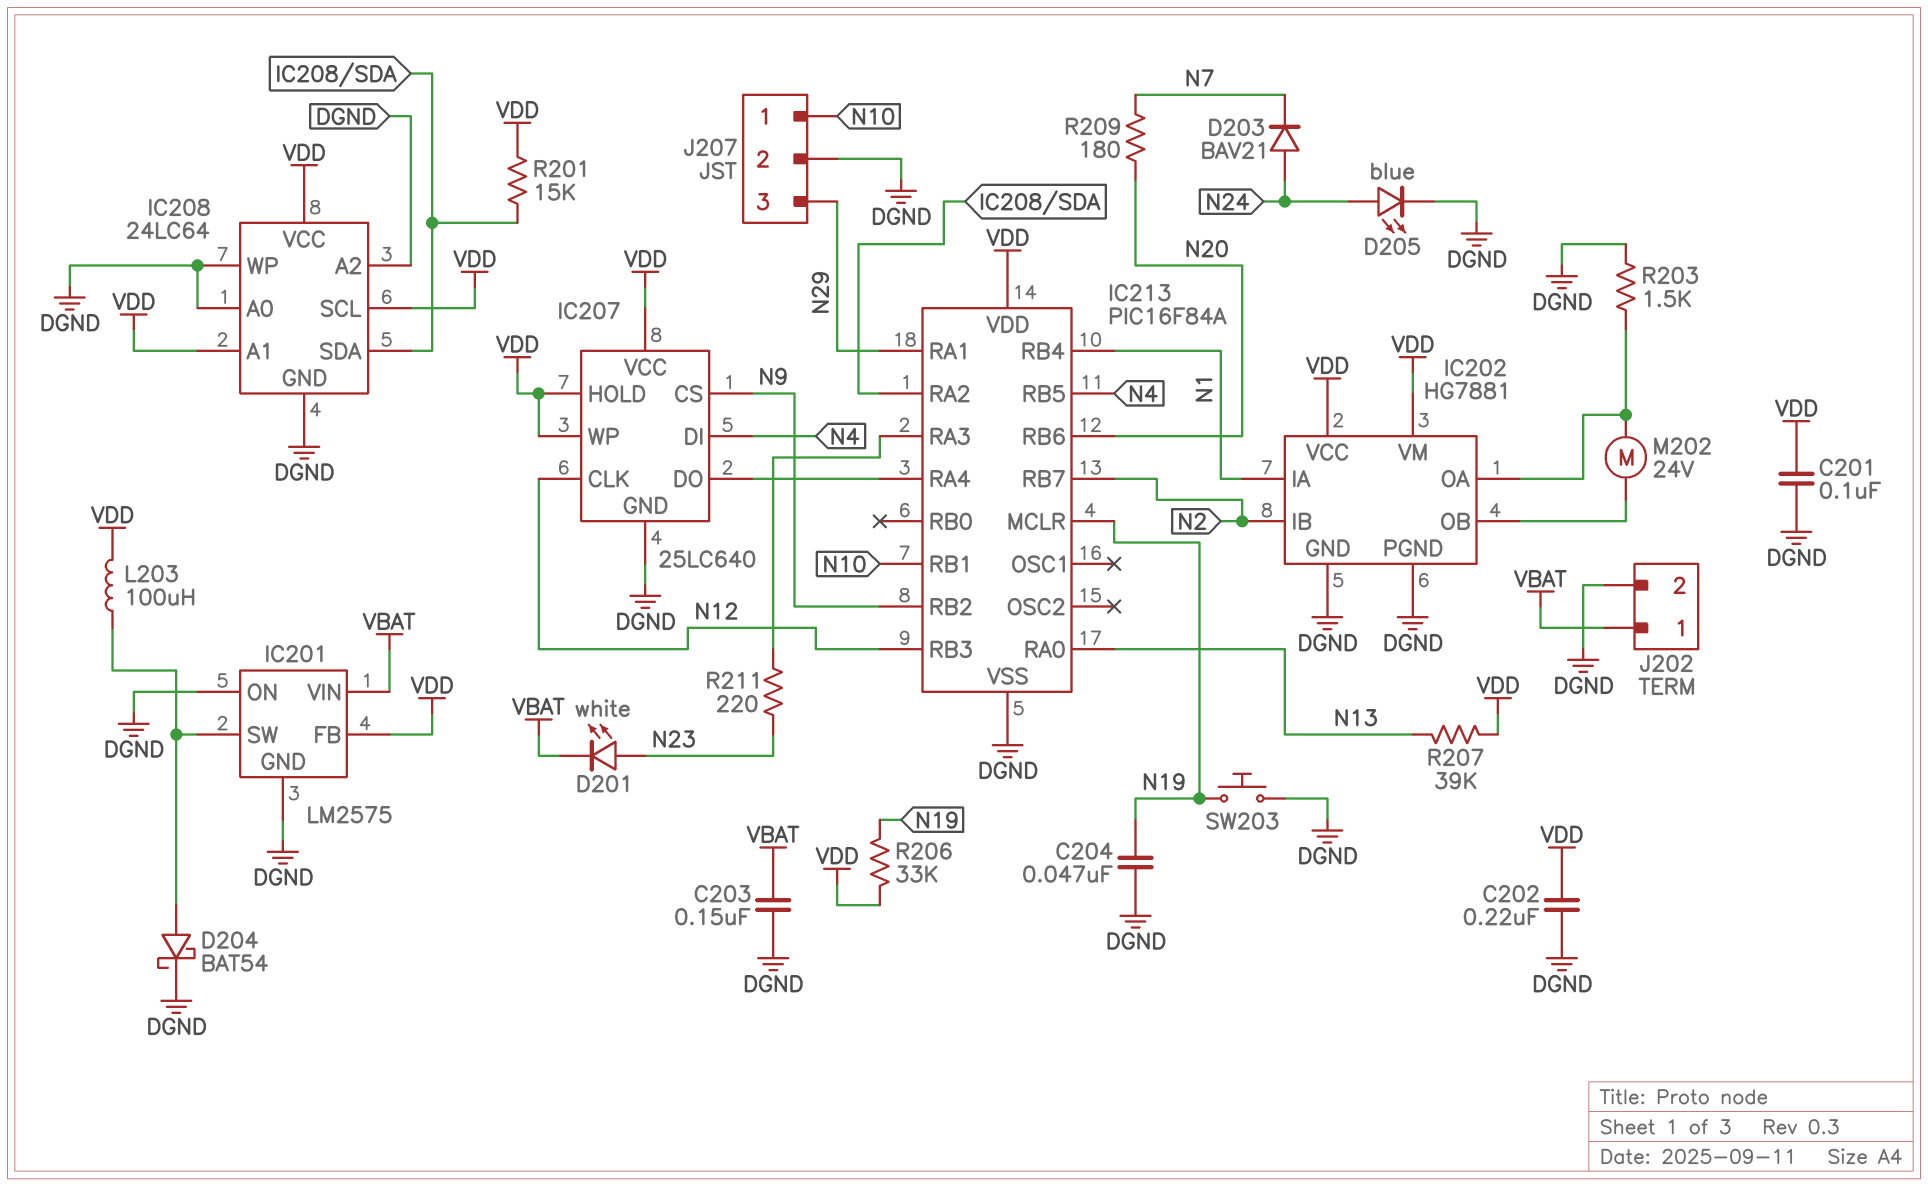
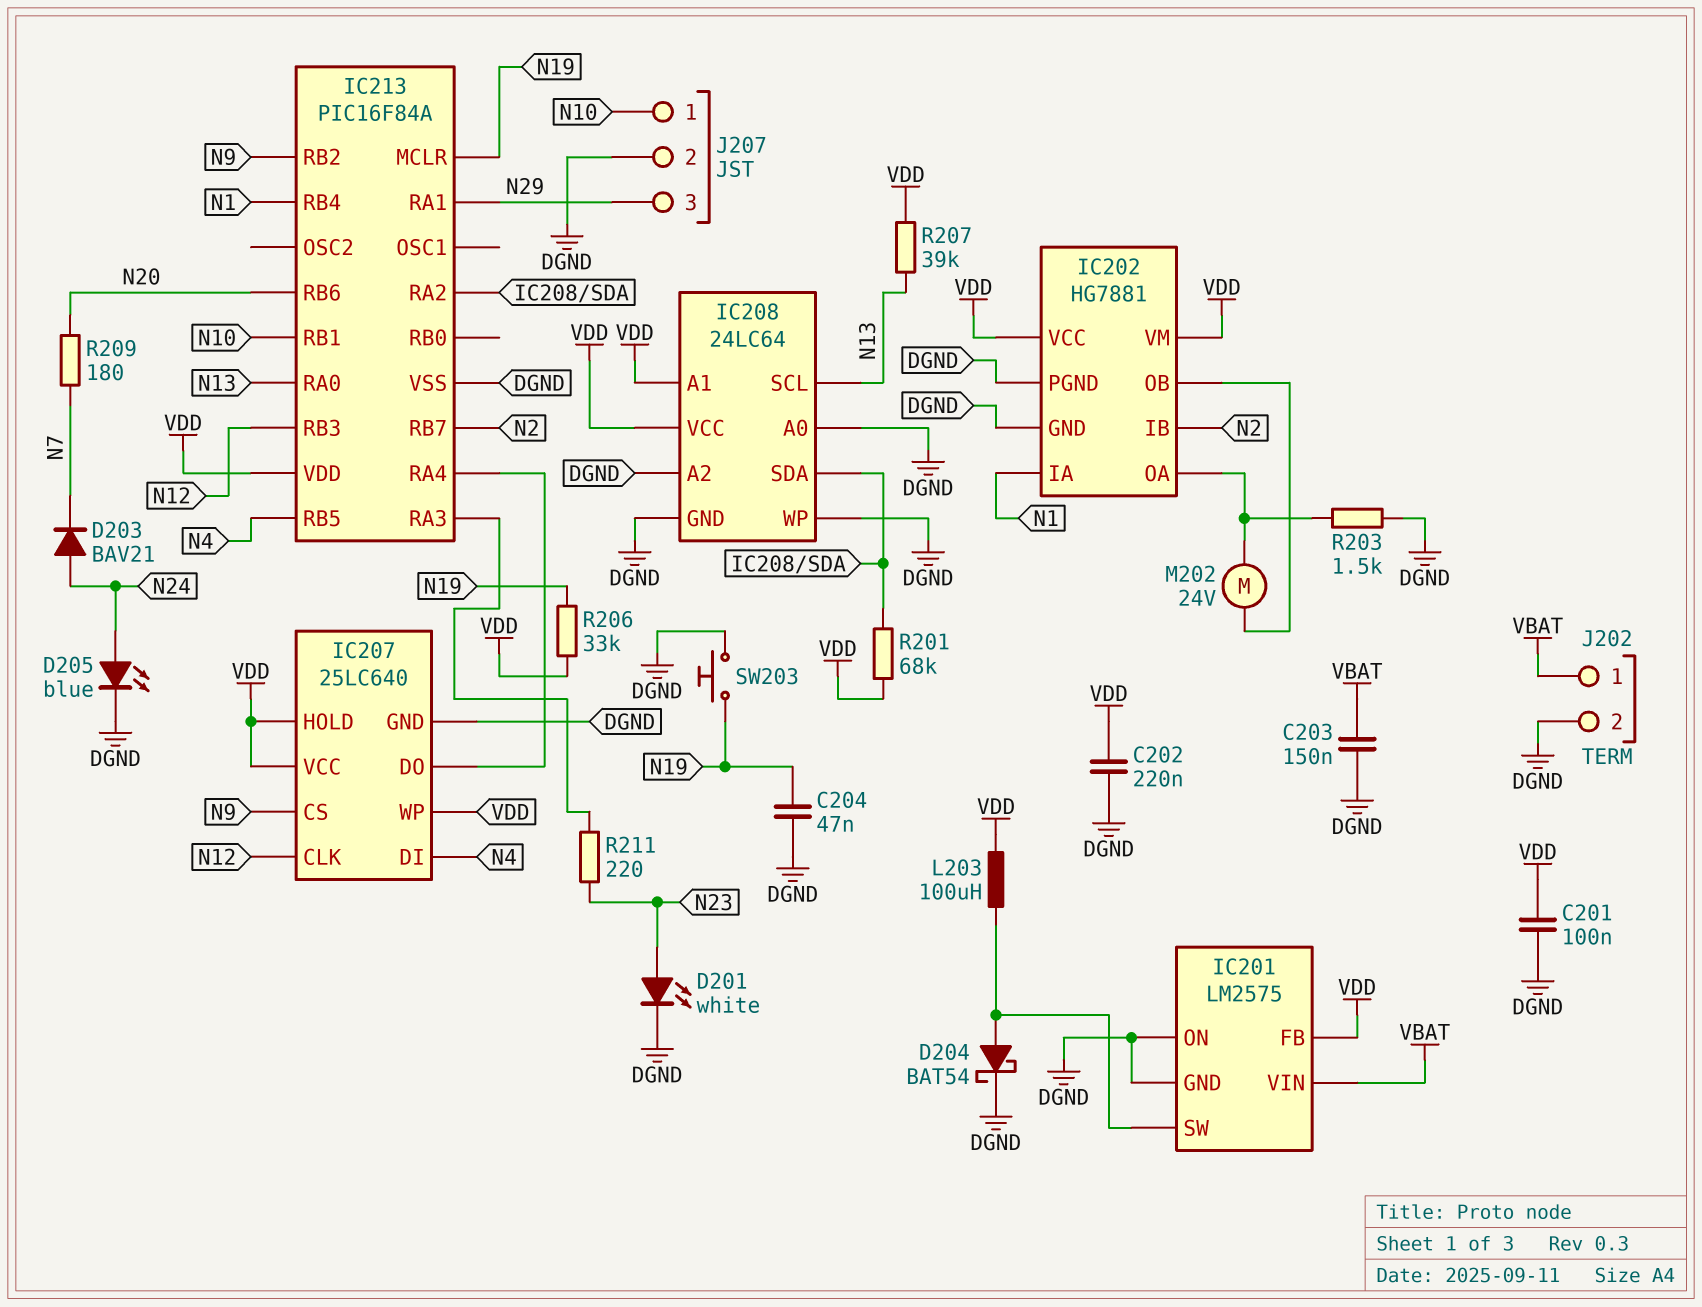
D201: LED white (A N23, K VBAT) -> LED white (A N23, K DGND)
IC208 pin SCL: VDD -> N13
R201: 15k (IC208/SDA, VDD) -> 68k (IC208/SDA, VDD)

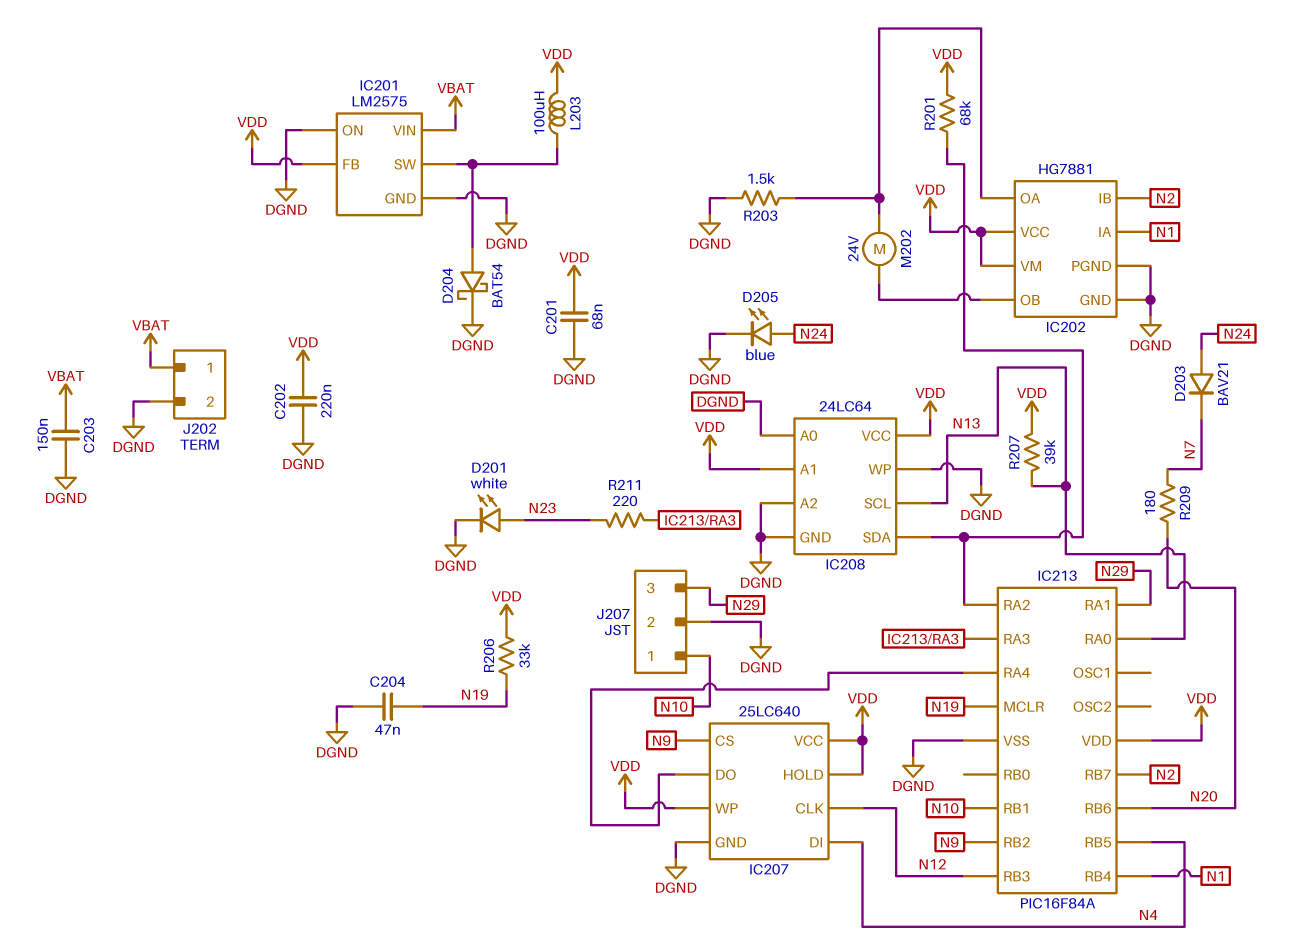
C201: 100nF (DGND, VDD) -> 68nF (DGND, VDD)
SW203: button (DGND, N19) -> none

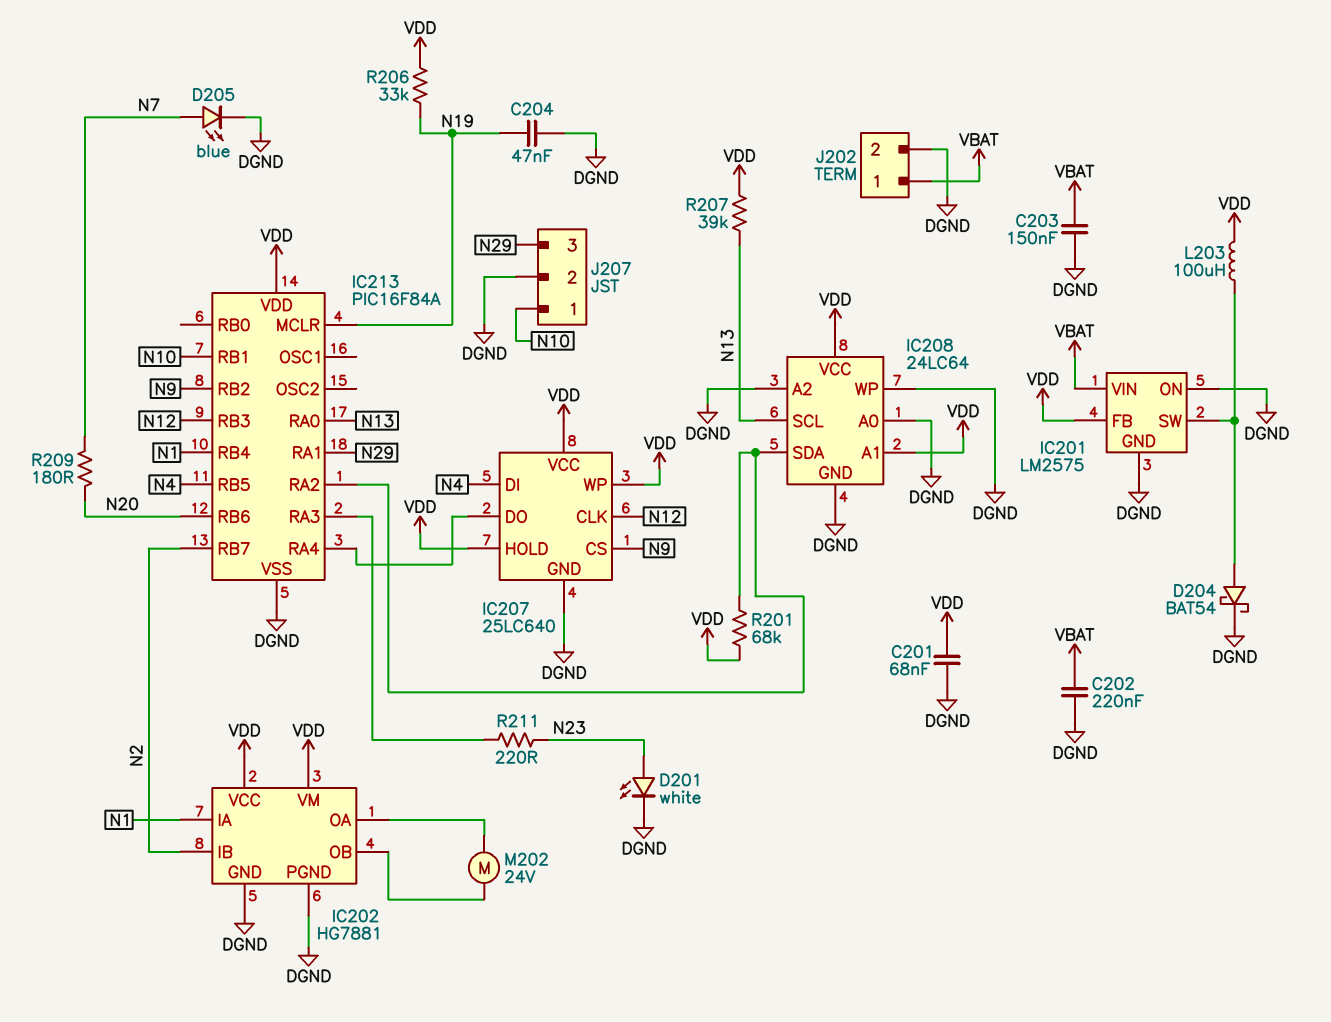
C202: 220nF (DGND, VDD) -> 220nF (DGND, VBAT)
D203: diode BAV21 (A N24, K N7) -> none
D205: LED blue (A N24, K DGND) -> LED blue (A N7, K DGND)
R203: 1.5k (DGND, IC202/OA) -> none

